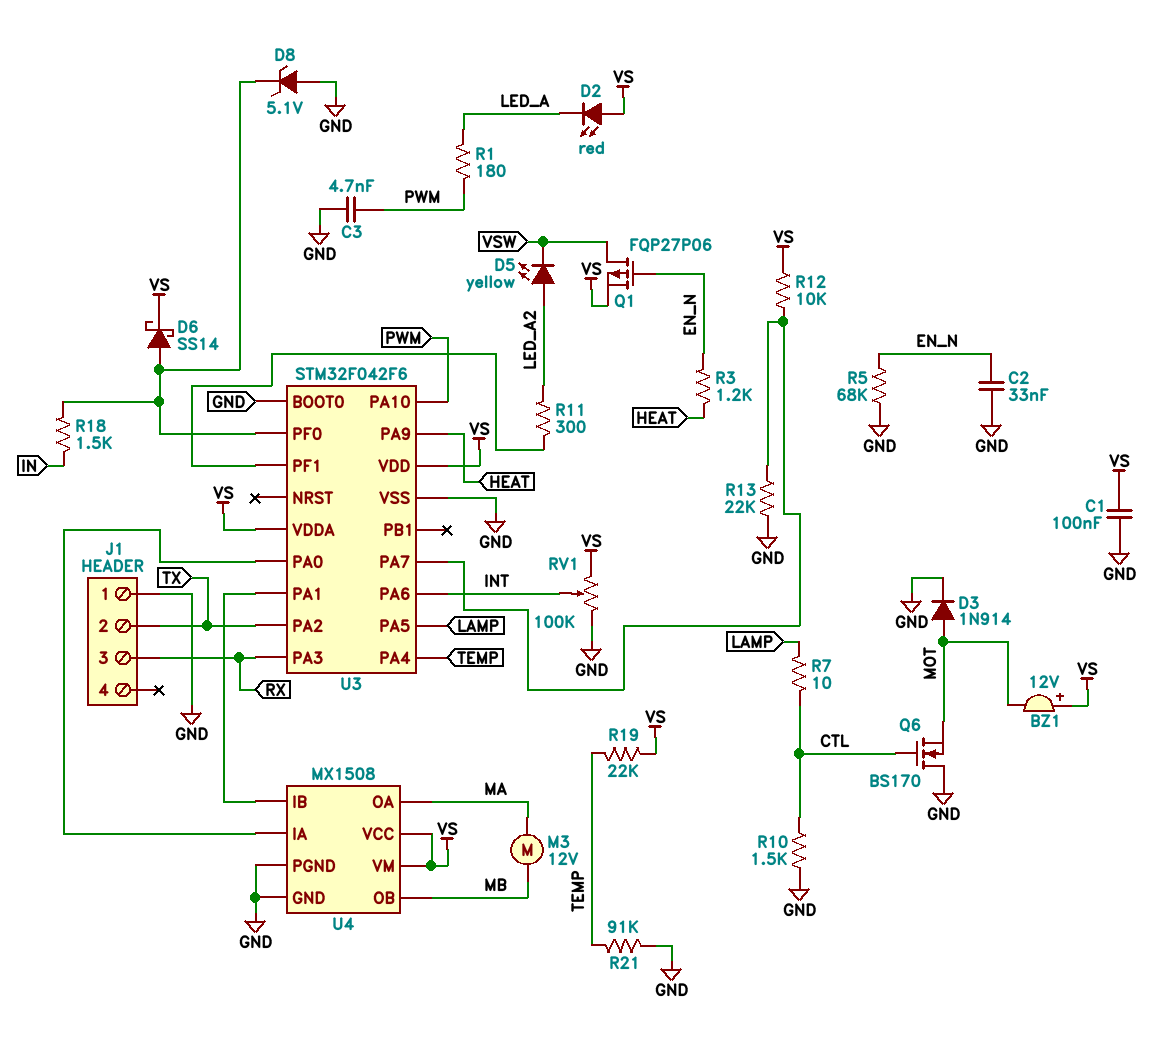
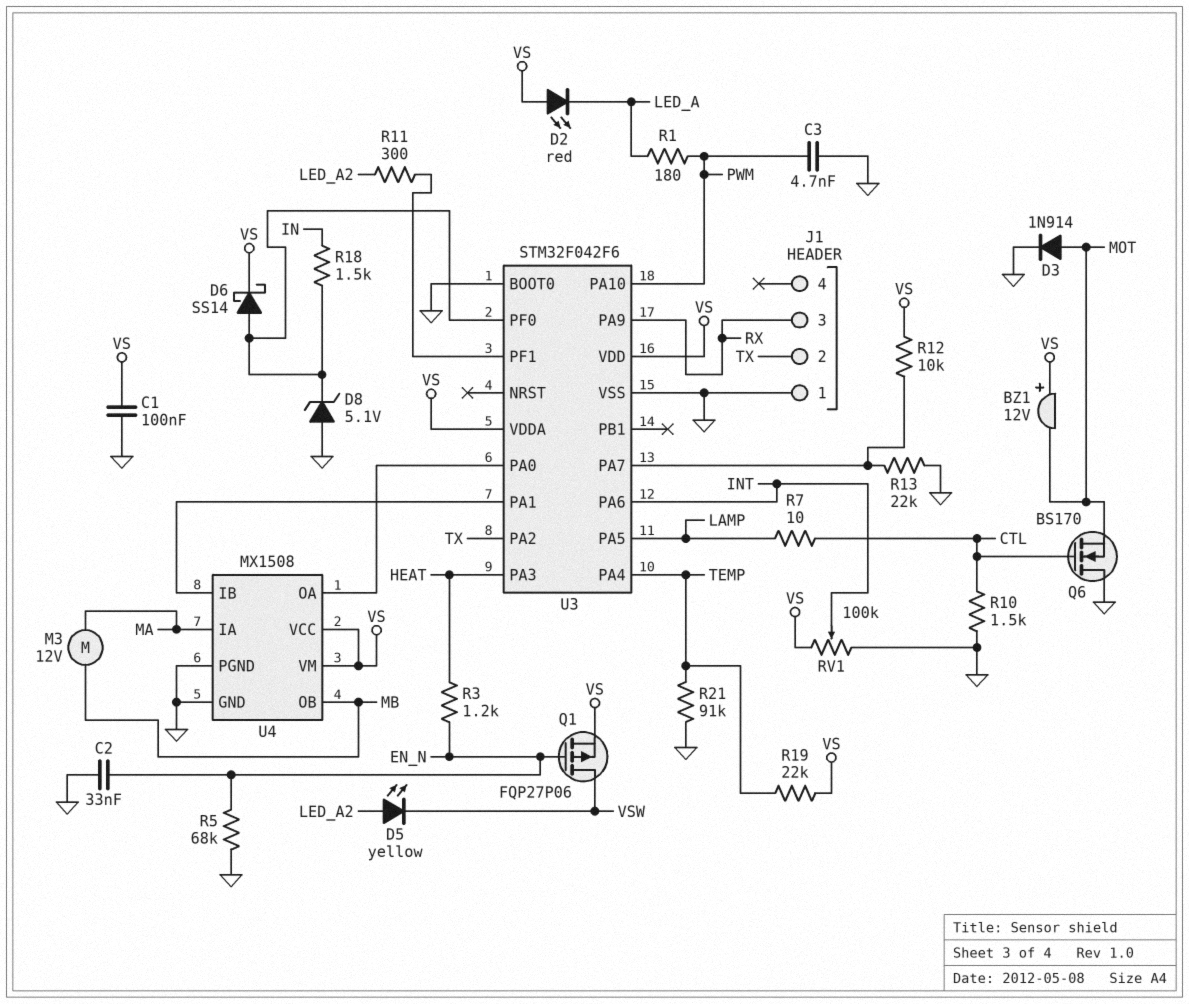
U3 pin PA3: RX -> HEAT
U3 pin PA9: HEAT -> RX
U4 pin IA: U3/PA0 -> MA
U4 pin OA: MA -> U3/PA0

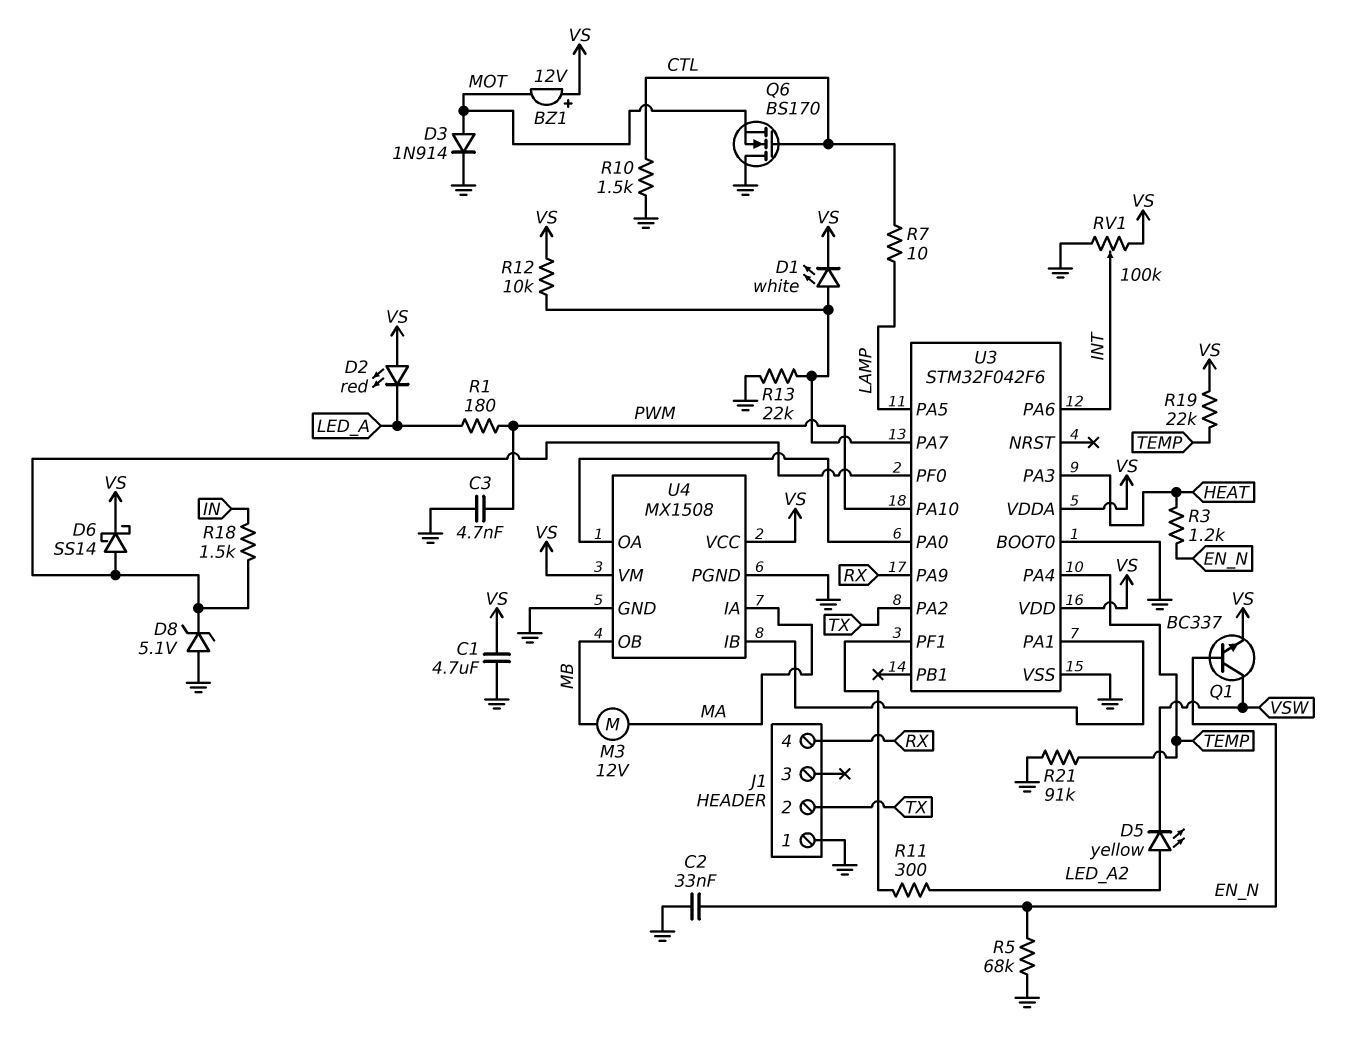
C1: 100nF (GND, VS) -> 4.7uF (GND, VS)
D1: none -> LED white (A U3/PA7, K VS)
J1 pin 3: RX -> none
J1 pin 4: none -> RX
Q1: PMOS FQP27P06 (G EN_N, D VSW, S VS) -> NPN BC337 (B EN_N, C VSW, E VS)

